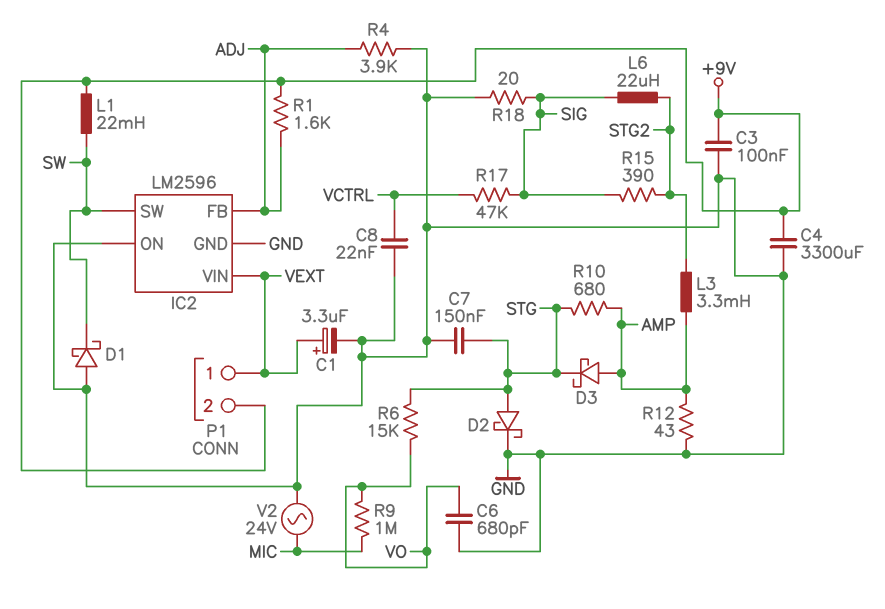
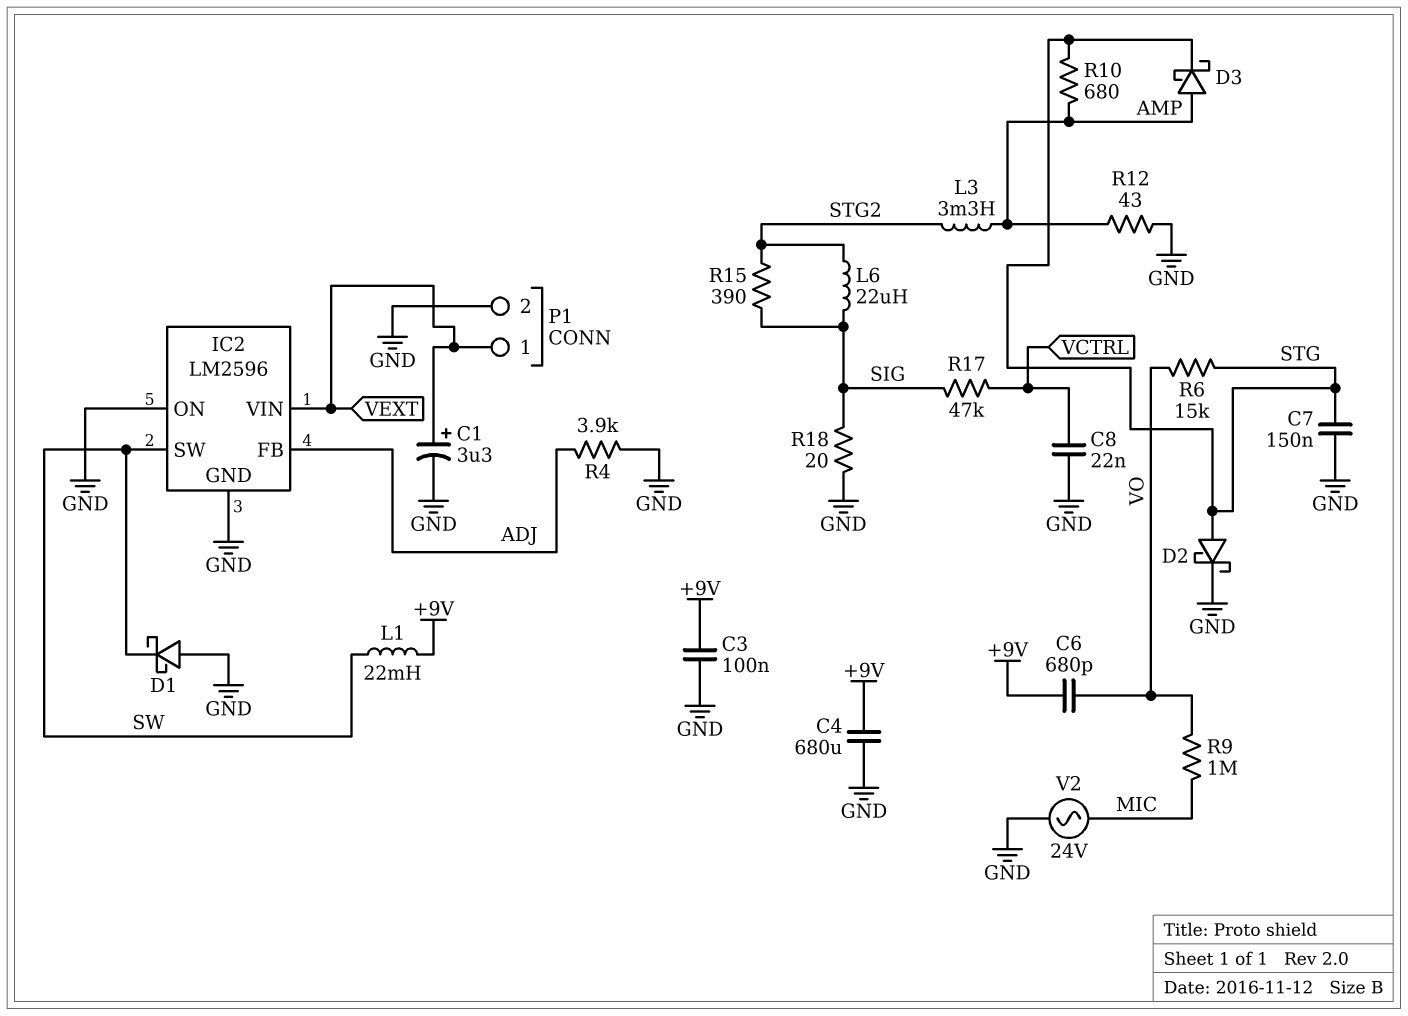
C4: 3300uF (+9V, GND) -> 680uF (+9V, GND)
C6: 680pF (GND, VO) -> 680pF (+9V, VO)
P1 pin 2: +9V -> GND
R1: 1.6k (+9V, ADJ) -> none

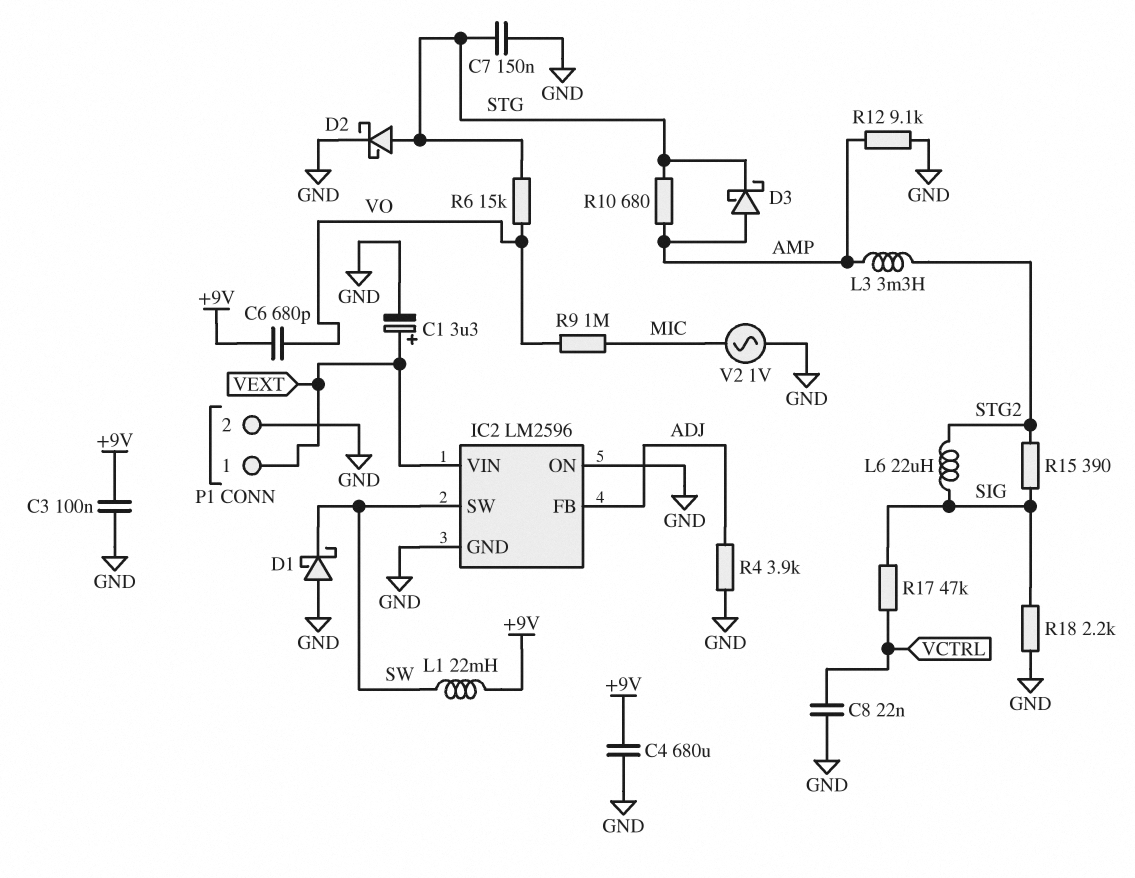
R12: 43 (AMP, GND) -> 9.1k (AMP, GND)
R18: 20 (GND, SIG) -> 2.2k (GND, SIG)
V2: AC 24V (GND, MIC) -> AC 1V (GND, MIC)

